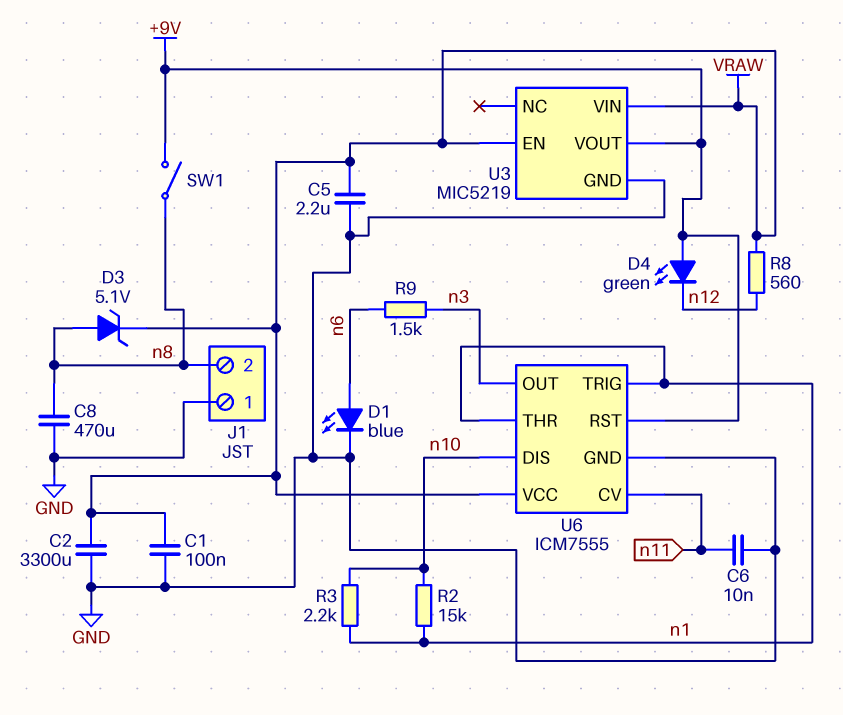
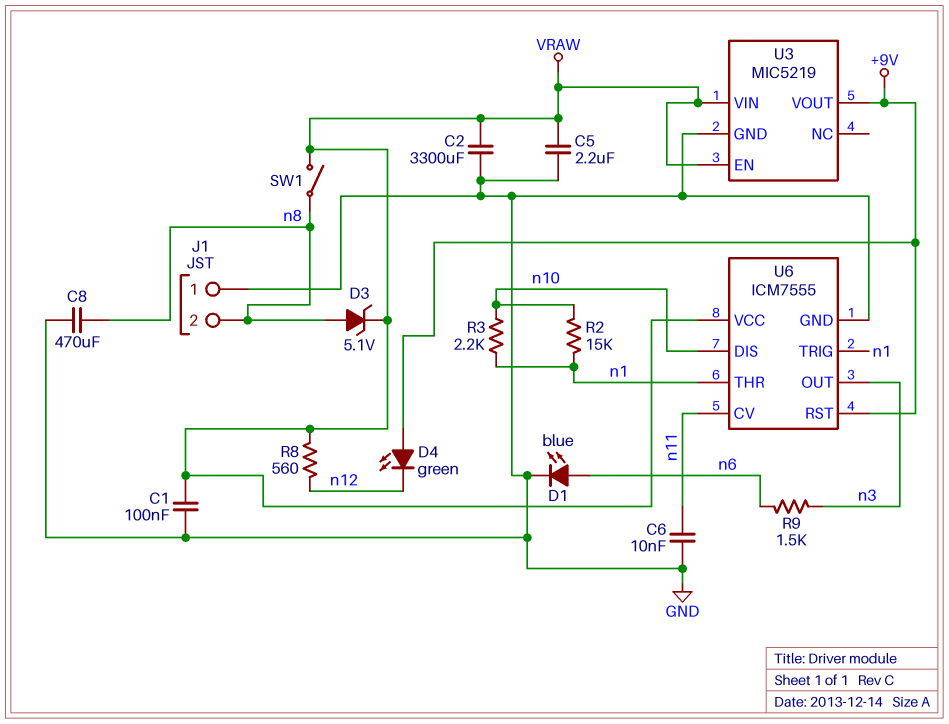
SW1: switch (+9V, n8) -> switch (VRAW, n8)

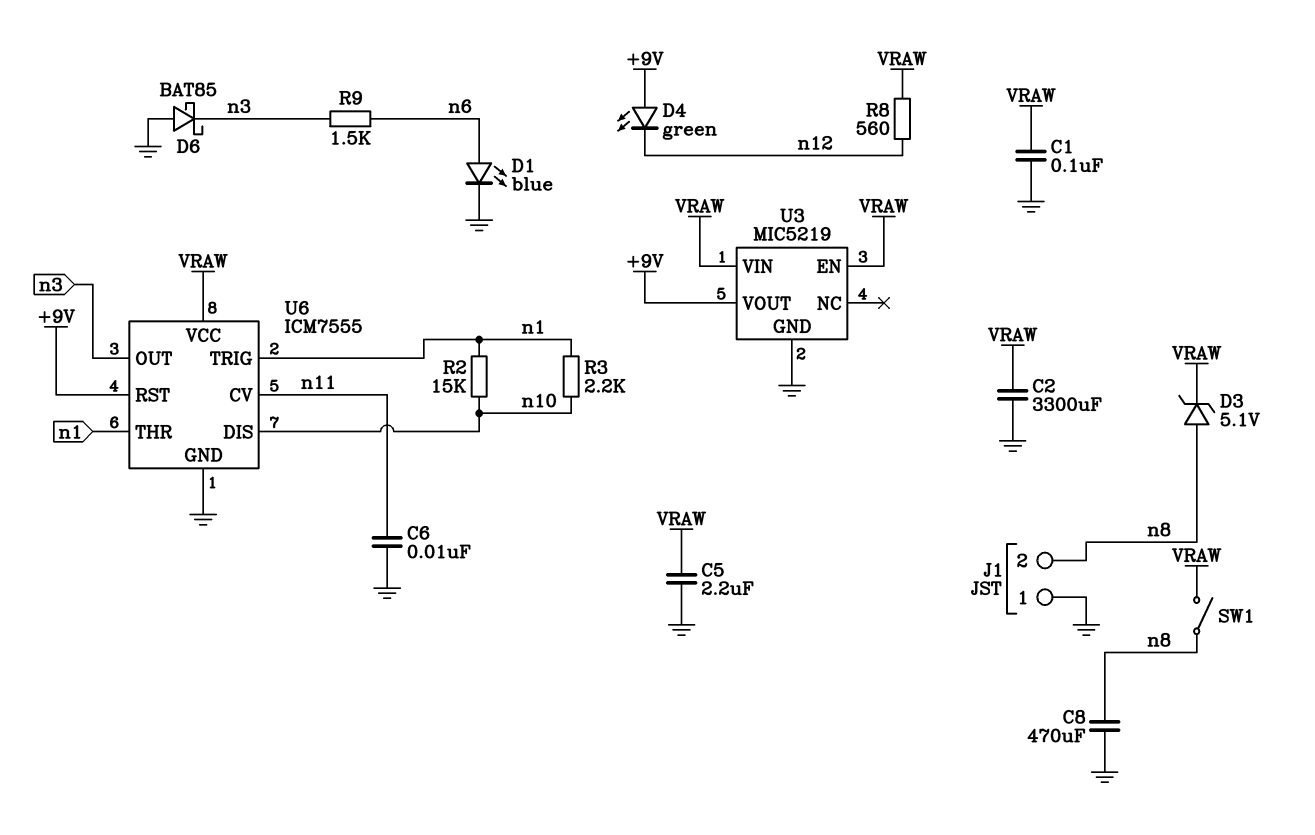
D6: none -> schottky BAT85 (A GND, K n3)

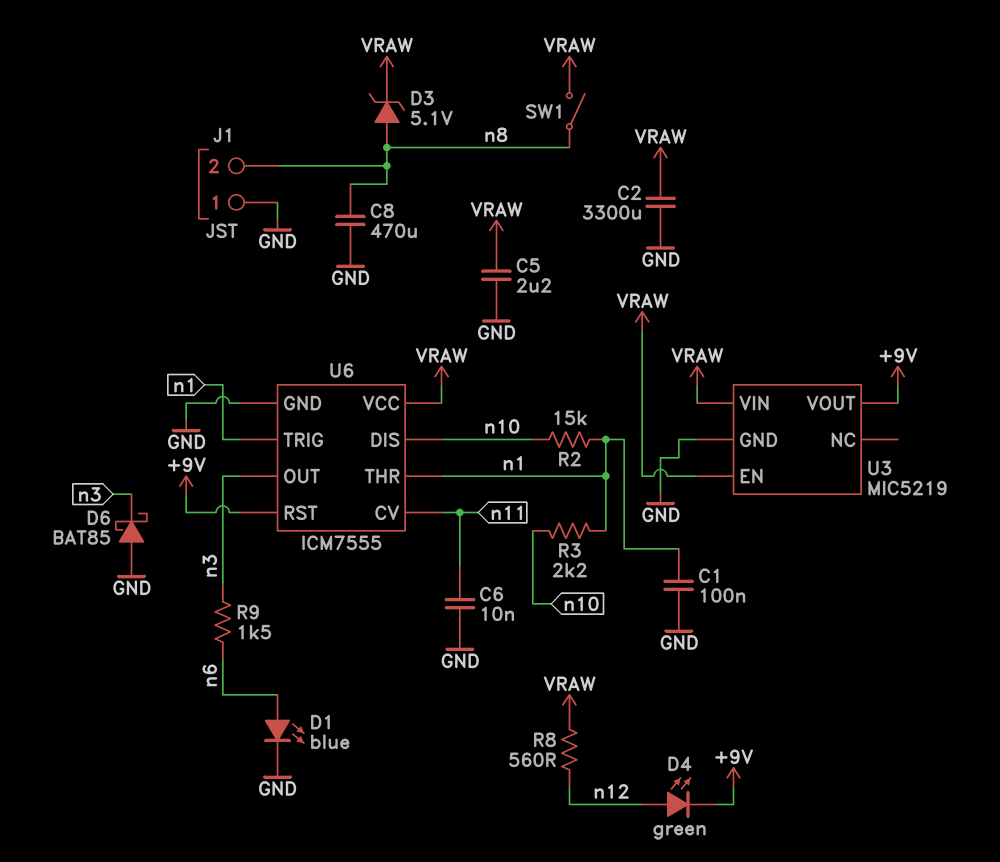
C1: 100nF (GND, VRAW) -> 100nF (GND, n1)
D4: LED green (A +9V, K n12) -> LED green (A n12, K +9V)

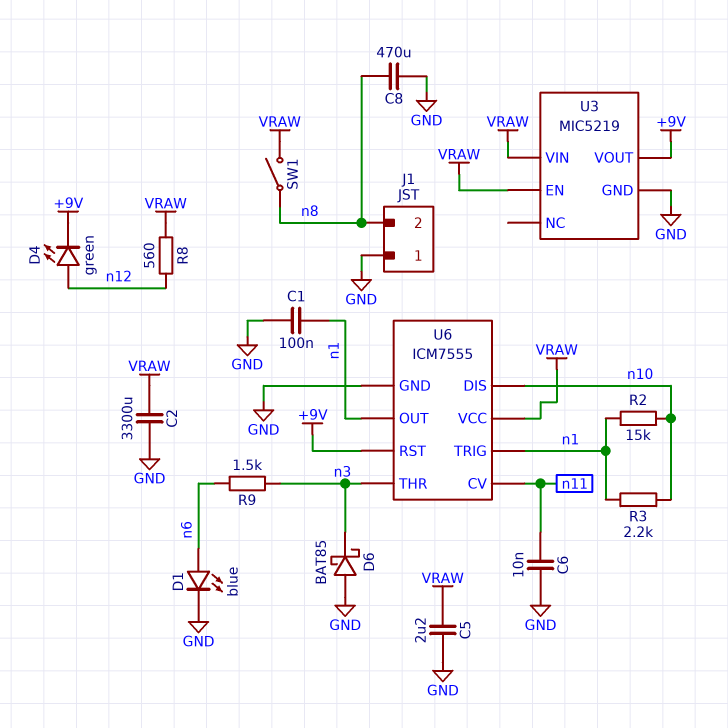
D3: zener 5.1V (A n8, K VRAW) -> none
U6 pin OUT: n3 -> n1
U6 pin THR: n1 -> n3

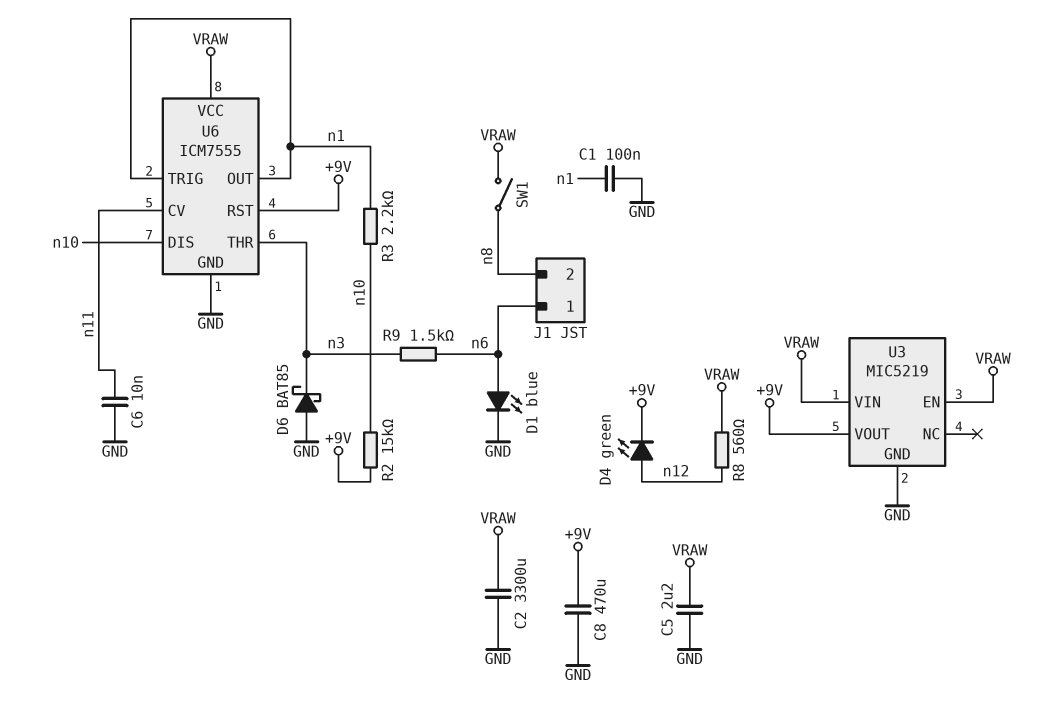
C8: 470uF (GND, n8) -> 470uF (+9V, GND)
J1 pin 1: GND -> n6
R2: 15k (n1, n10) -> 15k (+9V, n10)

